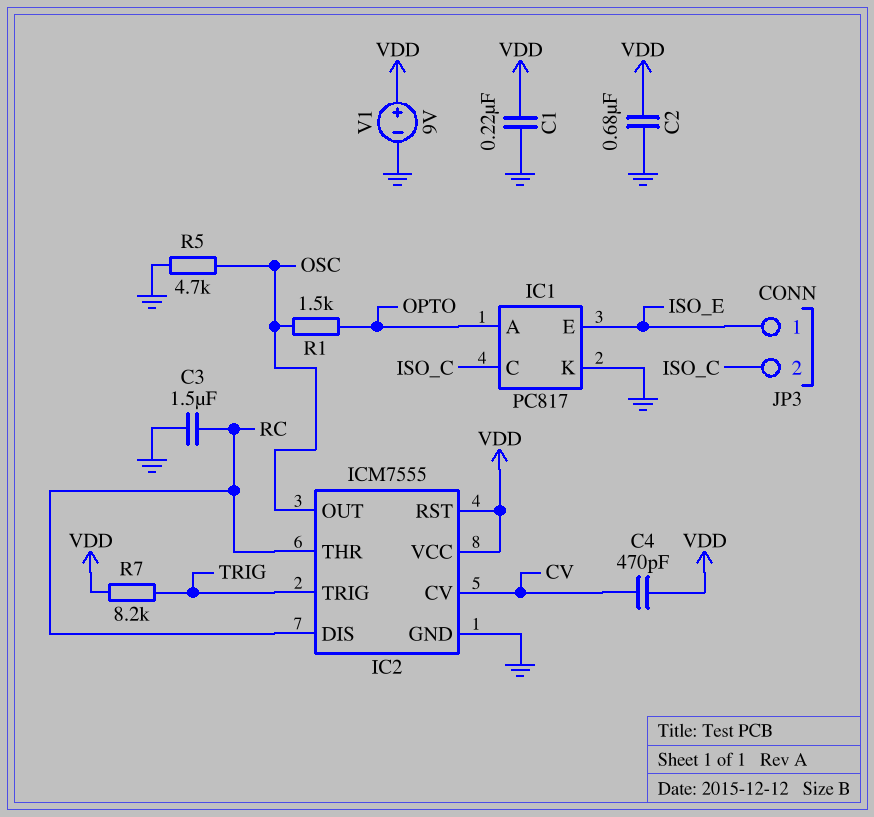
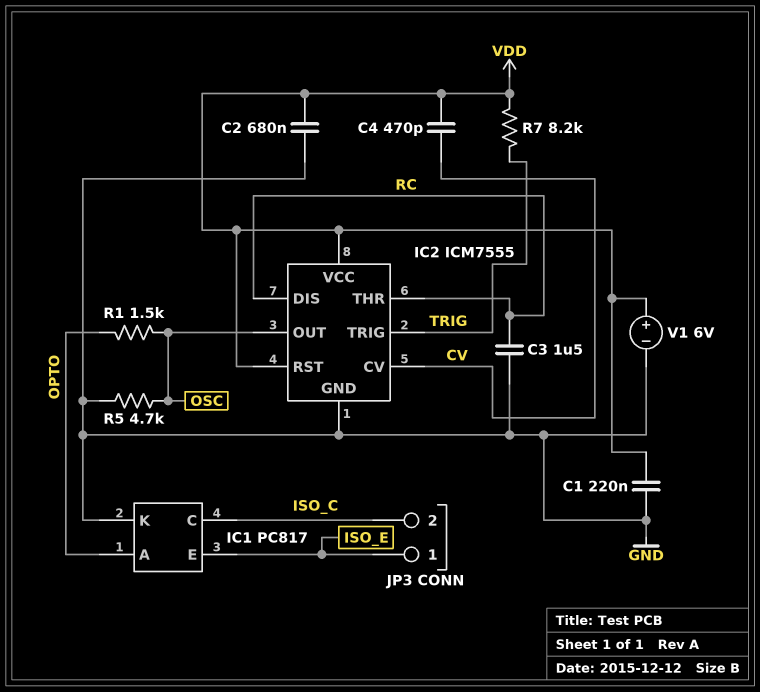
V1: 9V (plus VDD, minus GND) -> 6V (plus VDD, minus GND)

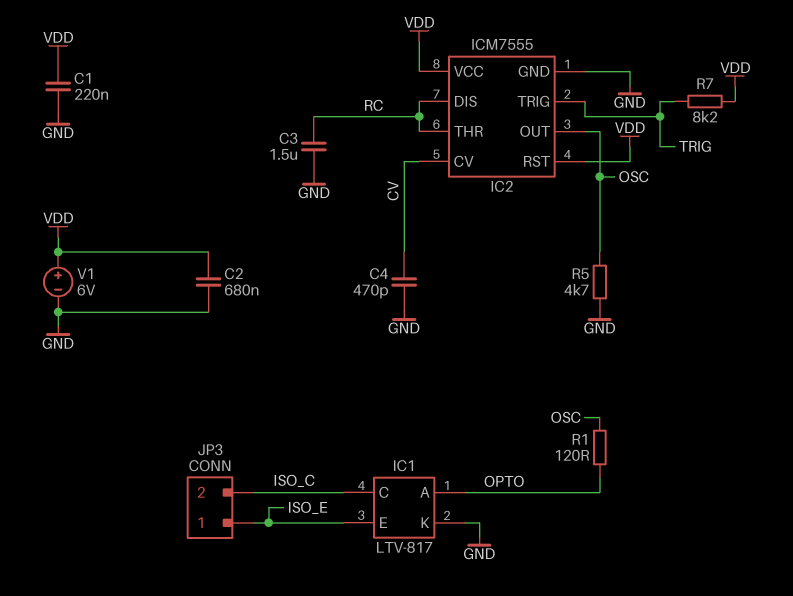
C4: 470pF (CV, VDD) -> 470pF (CV, GND)
IC1: PC817 -> LTV-817
R1: 1.5k (OPTO, OSC) -> 120 (OPTO, OSC)

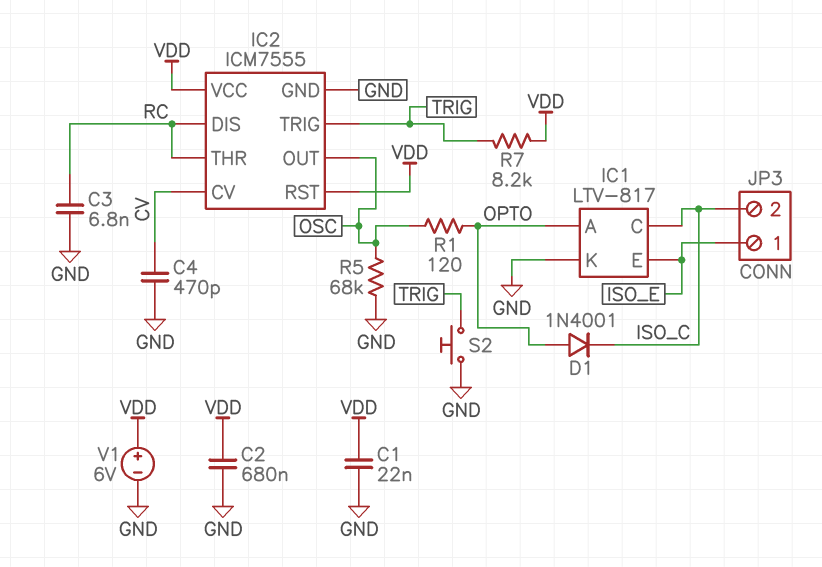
C1: 220nF (GND, VDD) -> 22nF (GND, VDD)
C3: 1.5uF (GND, RC) -> 6.8nF (GND, RC)
D1: none -> diode 1N4001 (A OPTO, K ISO_C)
R5: 4.7k (GND, OSC) -> 68k (GND, OSC)
S2: none -> button (GND, TRIG)

